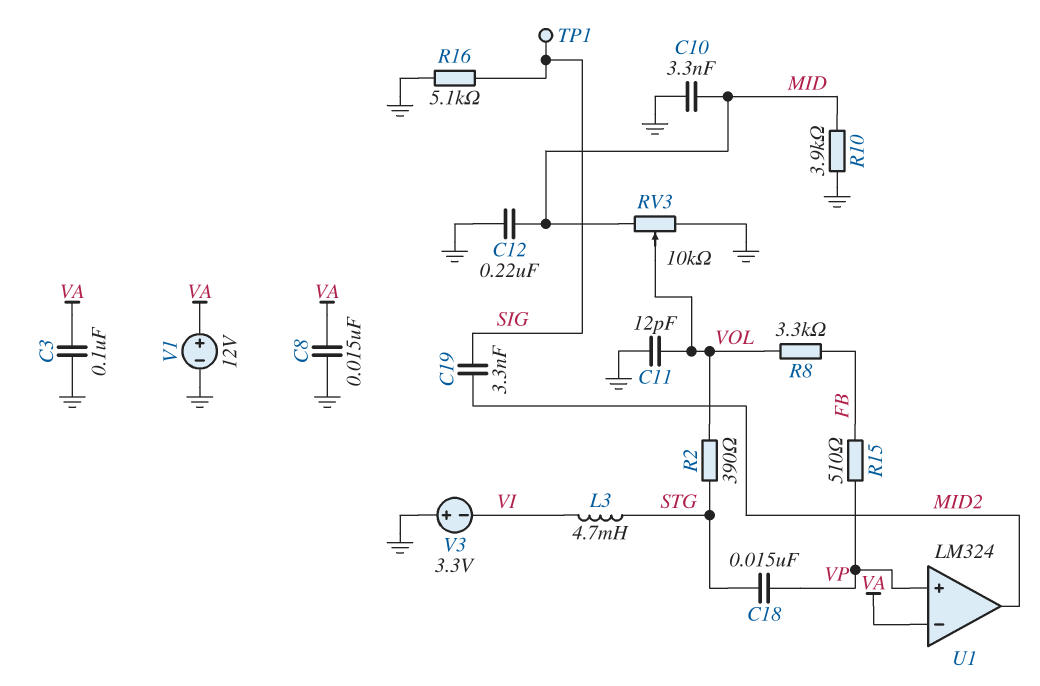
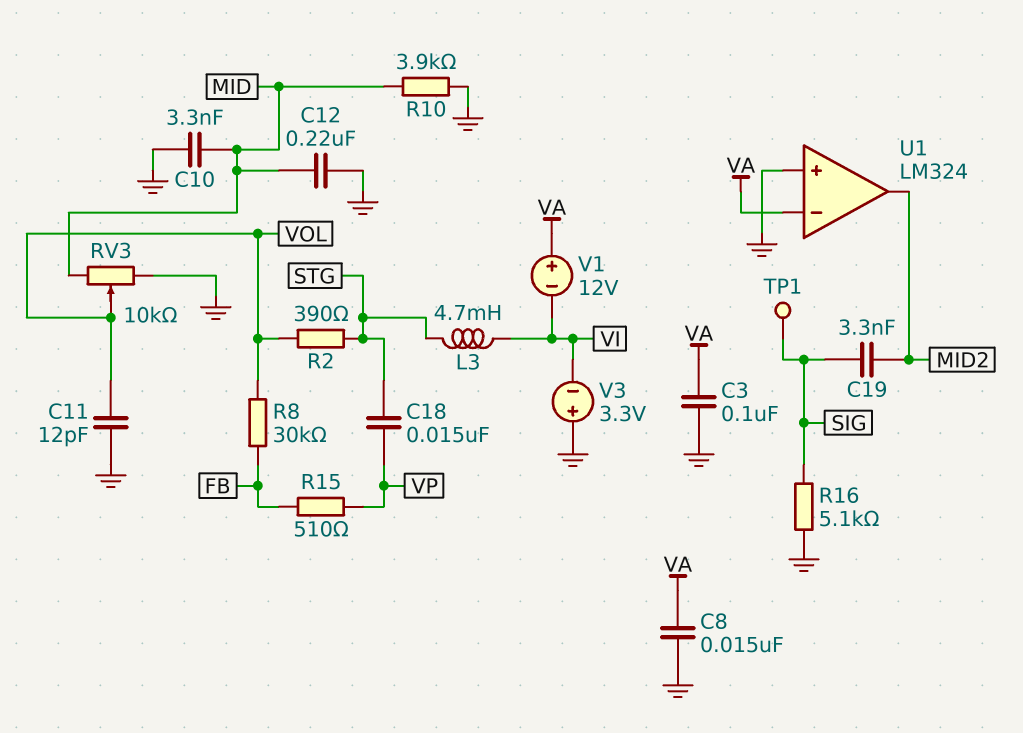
R8: 3.3k (FB, VOL) -> 30k (FB, VOL)
U1 pin in+: VP -> GND
V1: 12V (plus VA, minus GND) -> 12V (plus VA, minus VI)

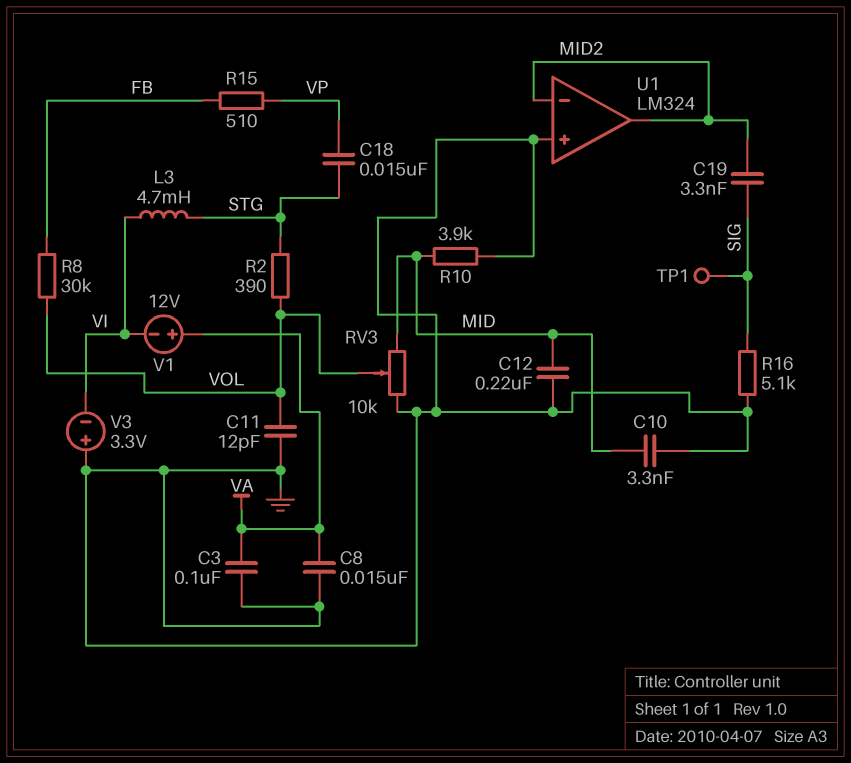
U1 pin in-: VA -> MID2

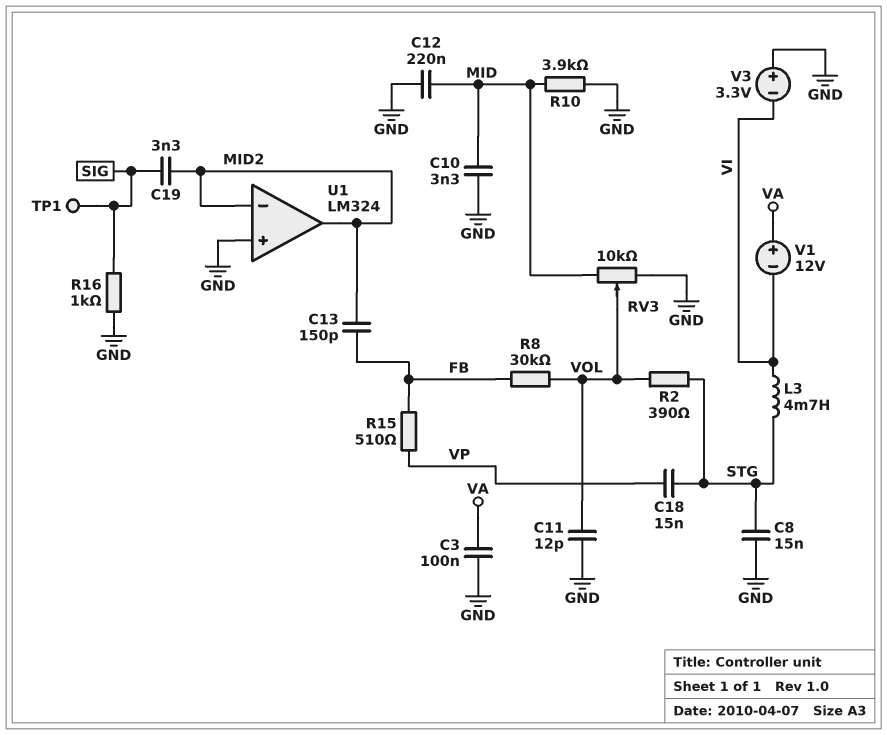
C8: 15nF (GND, VA) -> 15nF (GND, STG)
C13: none -> 150pF (FB, MID2)
R16: 5.1k (GND, SIG) -> 1k (GND, SIG)

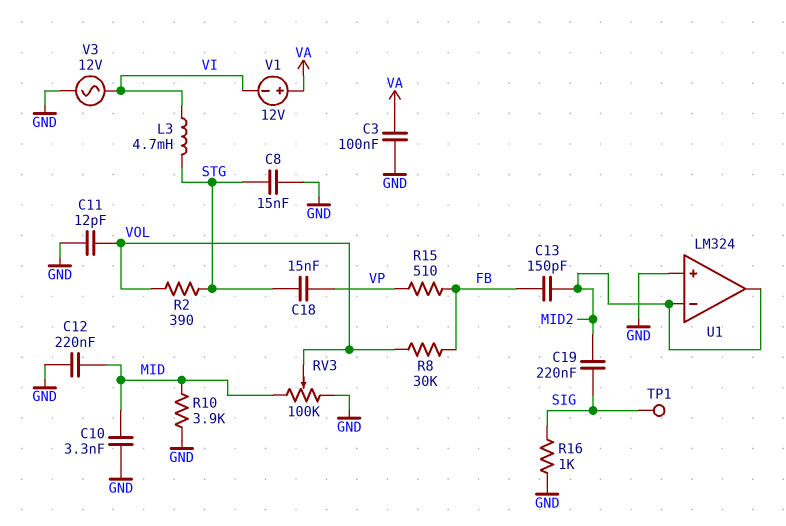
C19: 3.3nF (MID2, SIG) -> 220nF (MID2, SIG)
RV3: 10k (GND, MID, wiper VOL) -> 100k (GND, MID, wiper VOL)
V3: 3.3V (plus GND, minus VI) -> AC 12V (GND, VI)

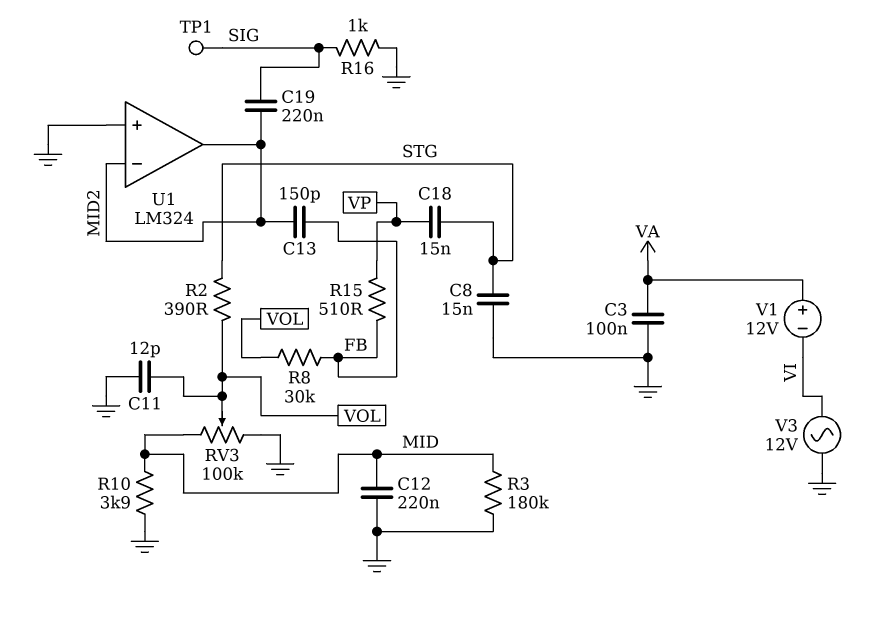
C10: 3.3nF (GND, MID) -> none
L3: 4.7mH (STG, VI) -> none
R3: none -> 180k (GND, MID)

